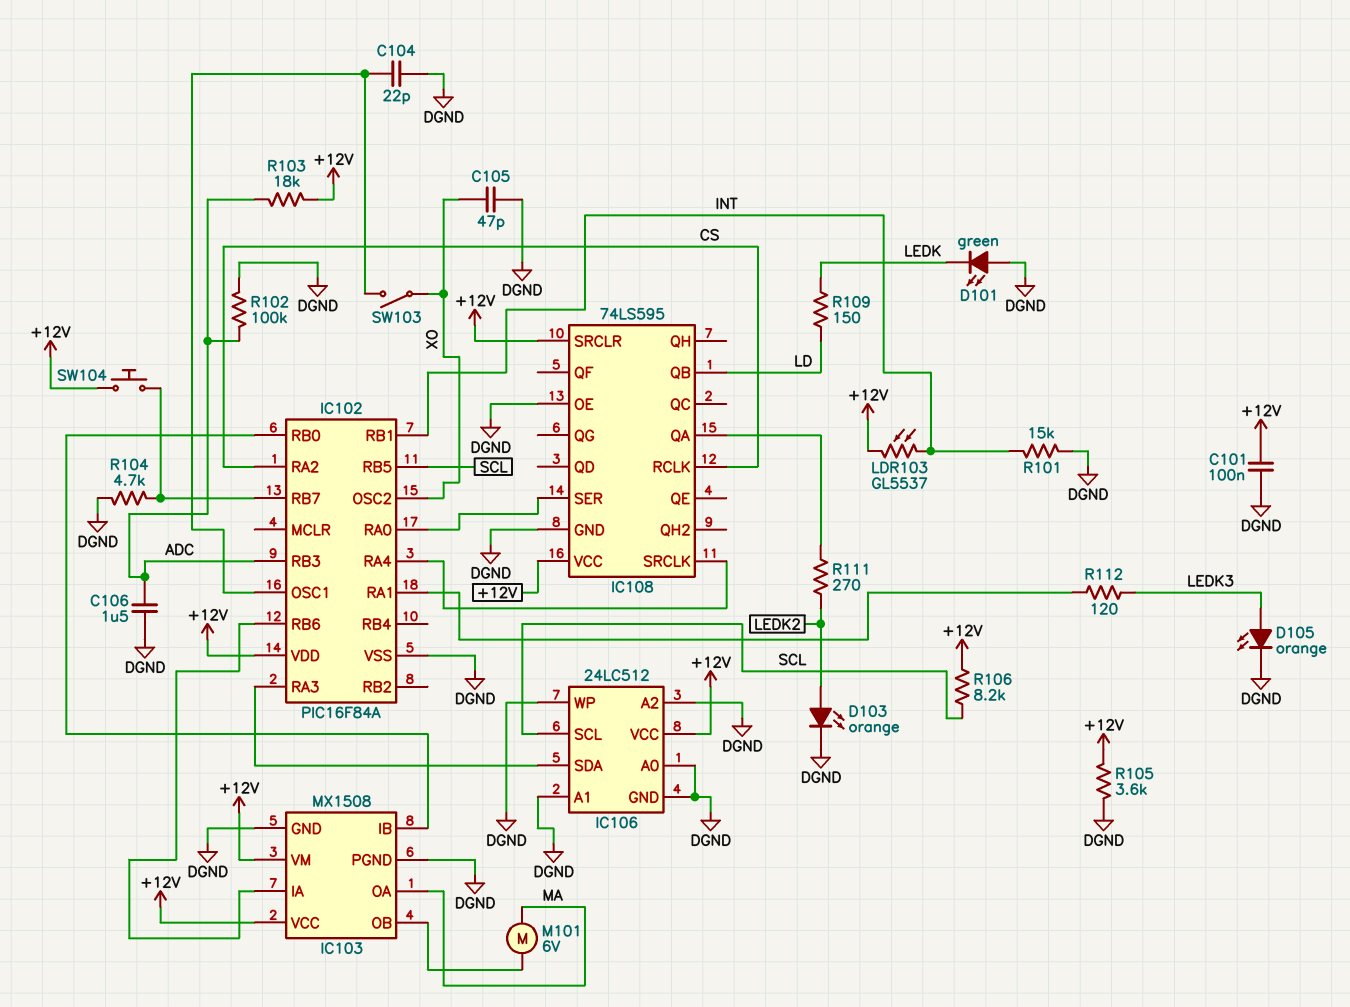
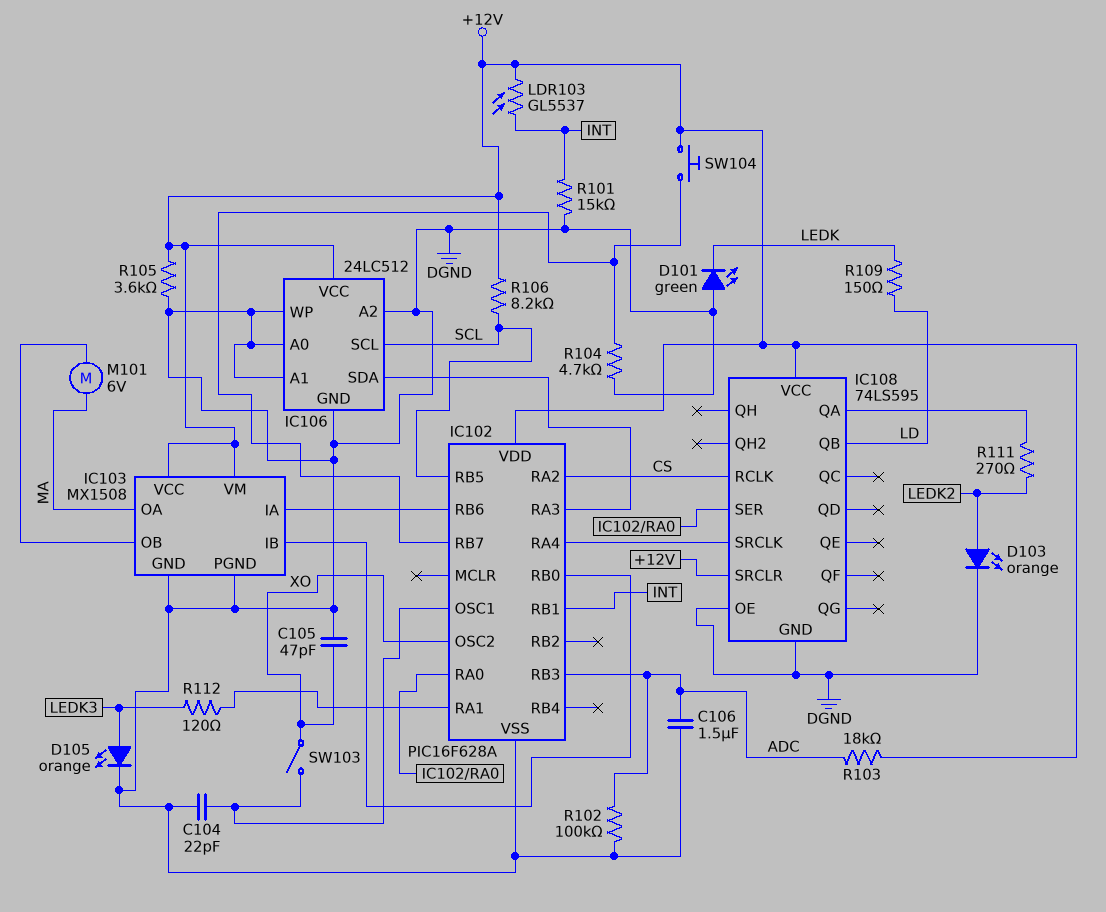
C101: 100nF (+12V, DGND) -> none
IC102: PIC16F84A -> PIC16F628A

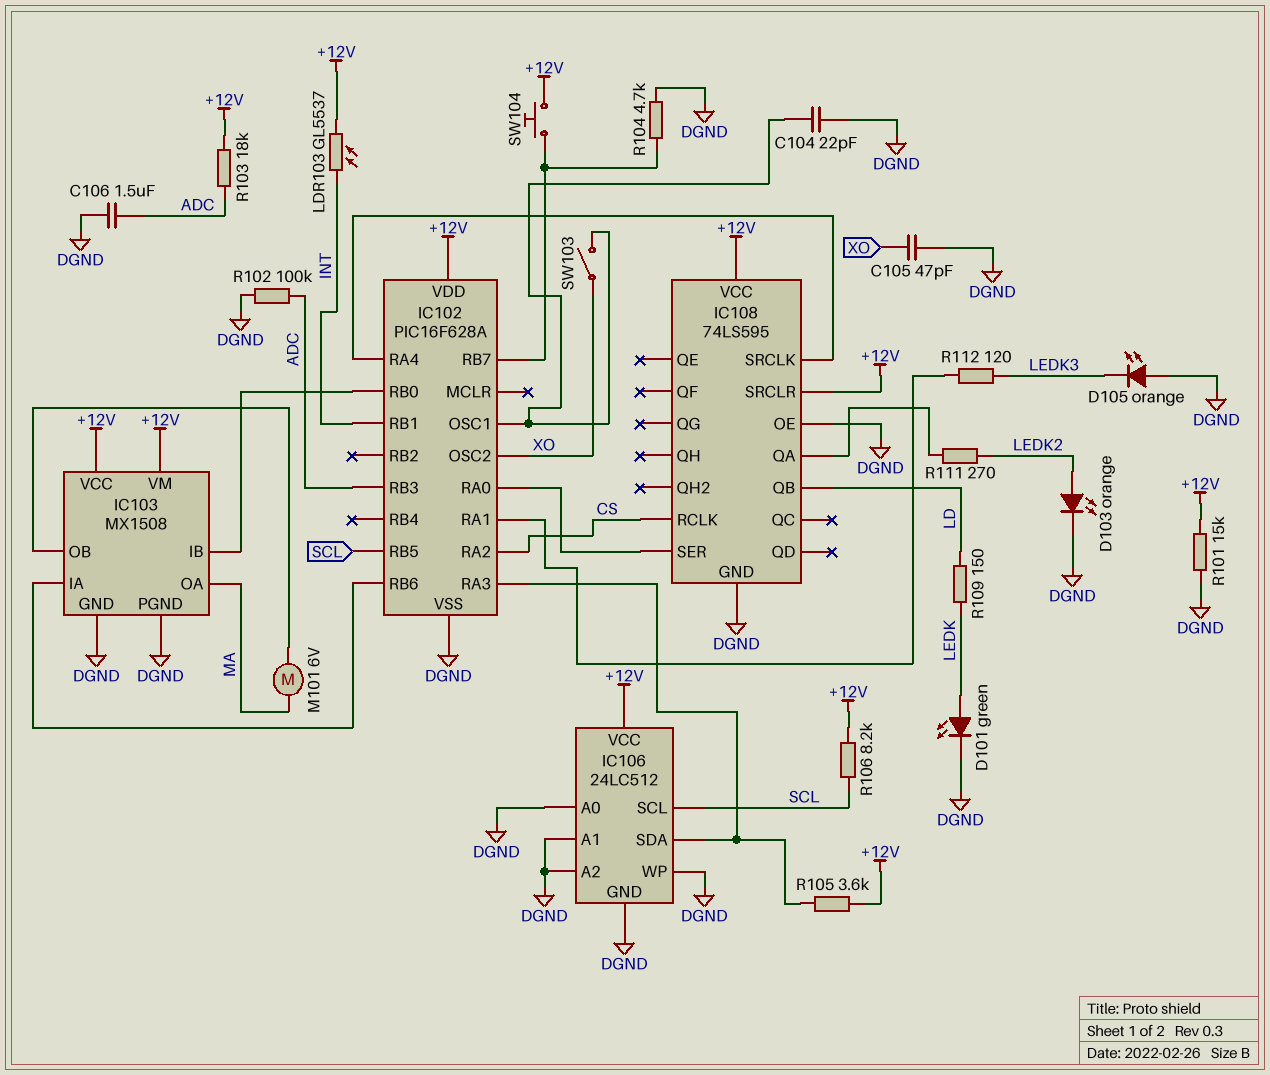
D101: LED green (A DGND, K LEDK) -> LED green (A LEDK, K DGND)
D105: LED orange (A LEDK3, K DGND) -> LED orange (A DGND, K LEDK3)
R101: 15k (DGND, INT) -> 15k (+12V, DGND)
R105: 3.6k (+12V, DGND) -> 3.6k (+12V, IC102/RA3)

